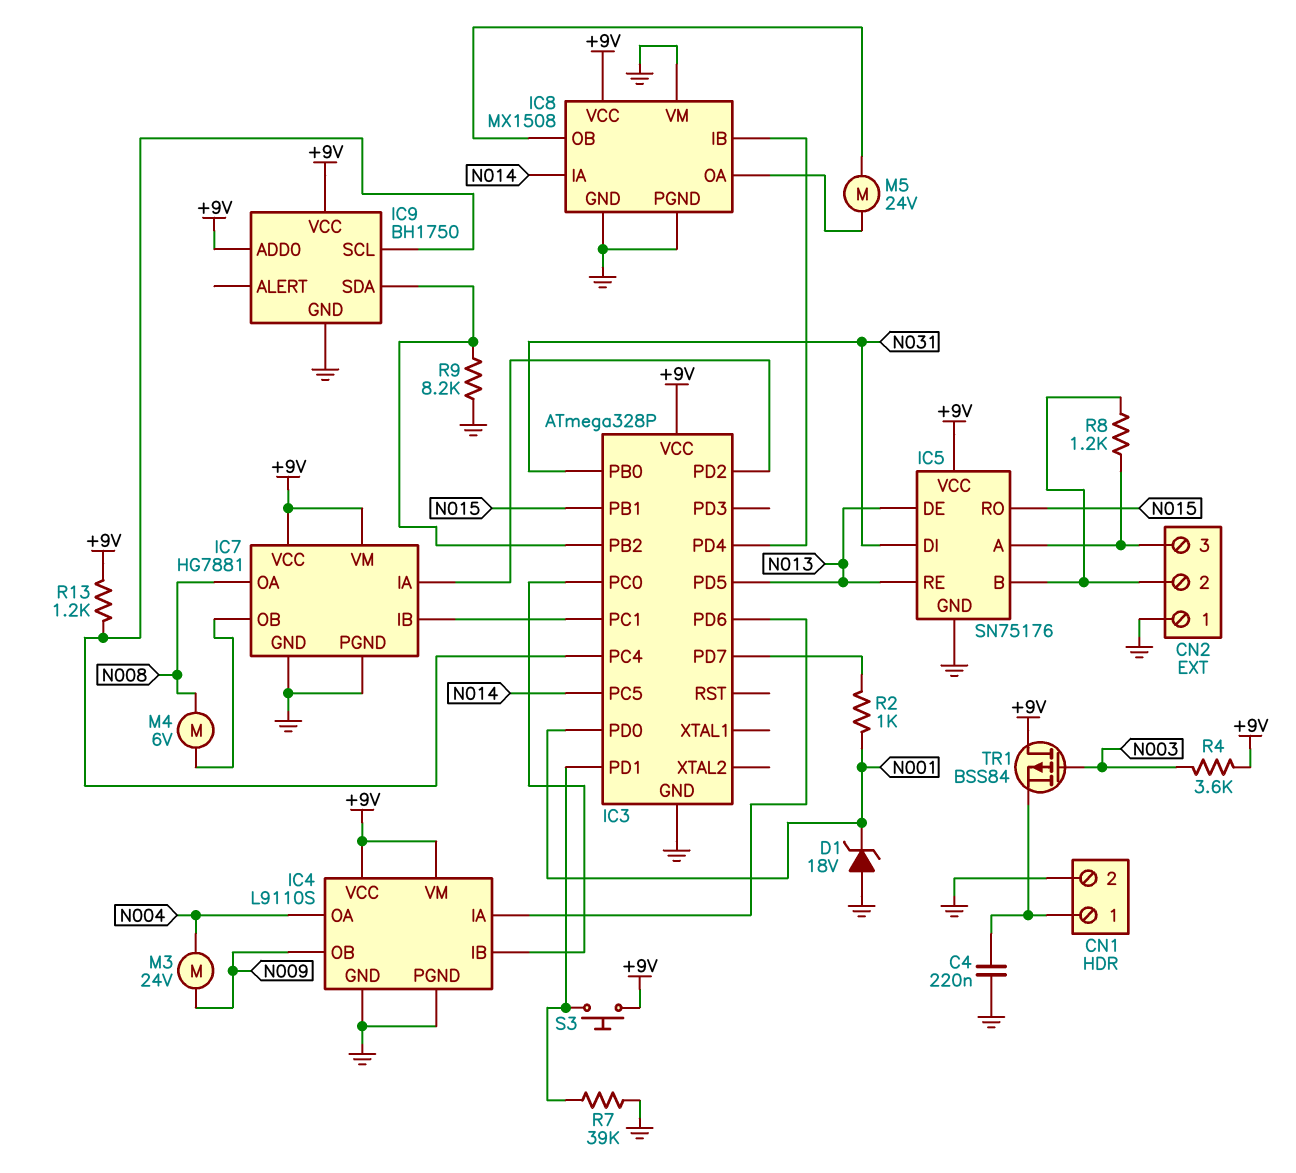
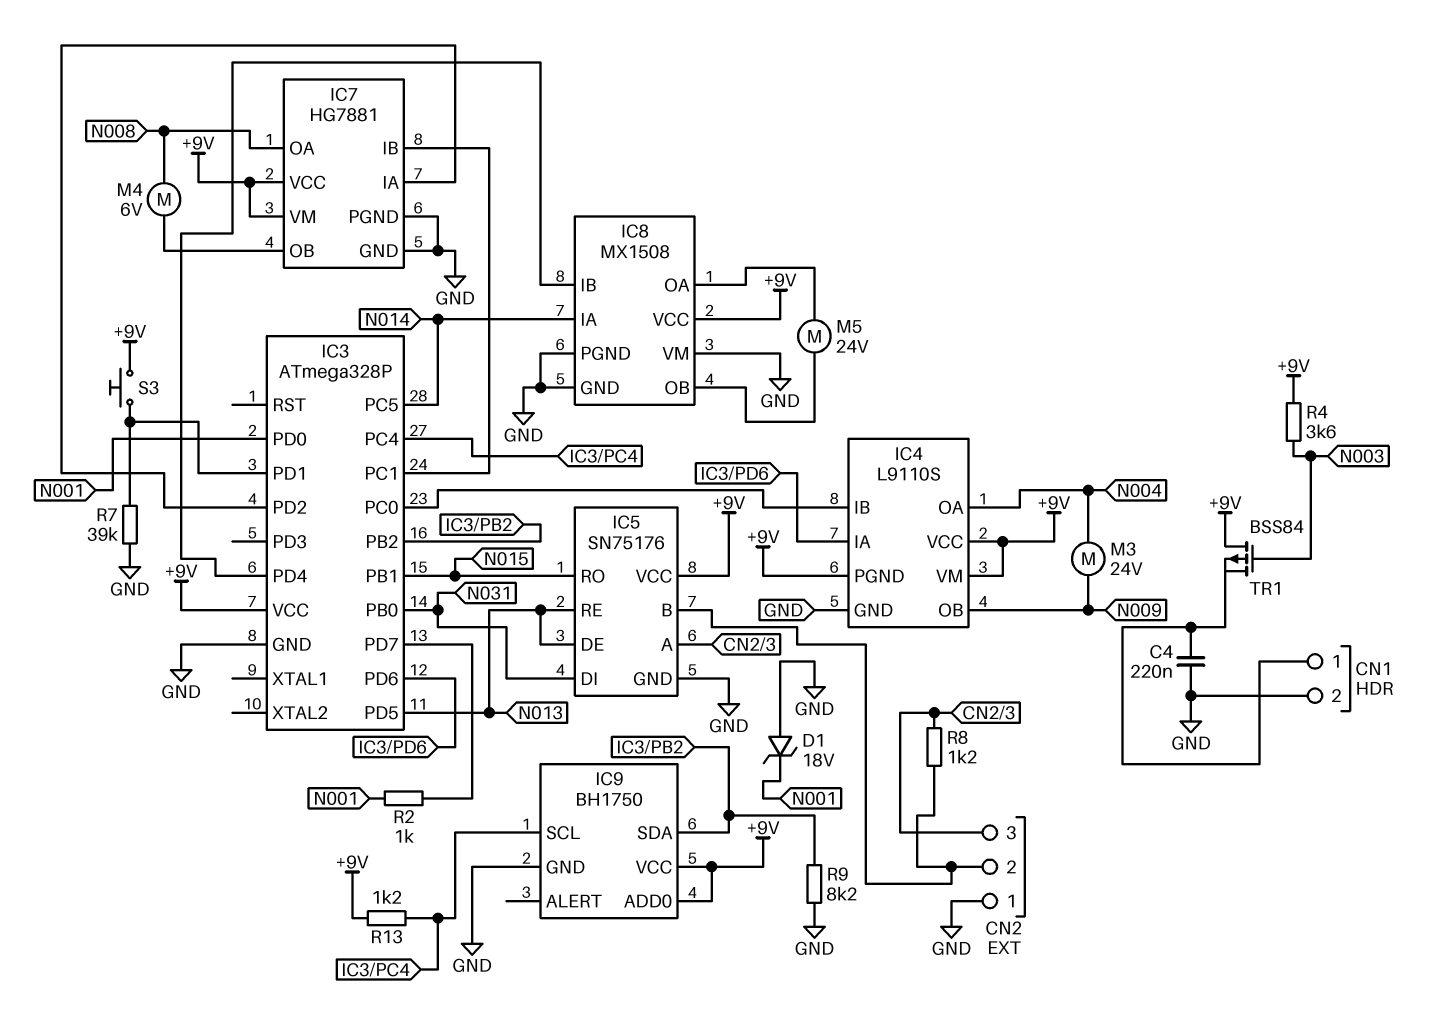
IC4 pin PGND: GND -> +9V

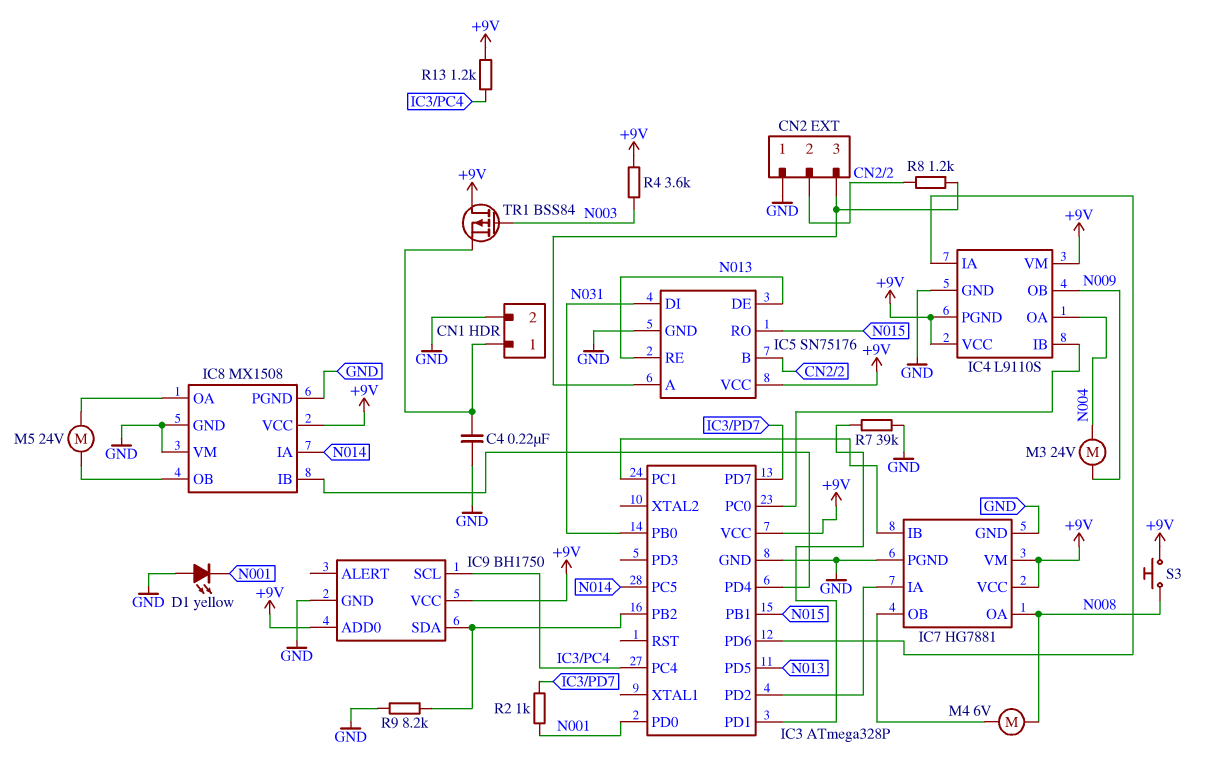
D1: zener 18V (A GND, K N001) -> LED yellow (A GND, K N001)
S3: button (+9V, IC3/PD1) -> button (+9V, N008)

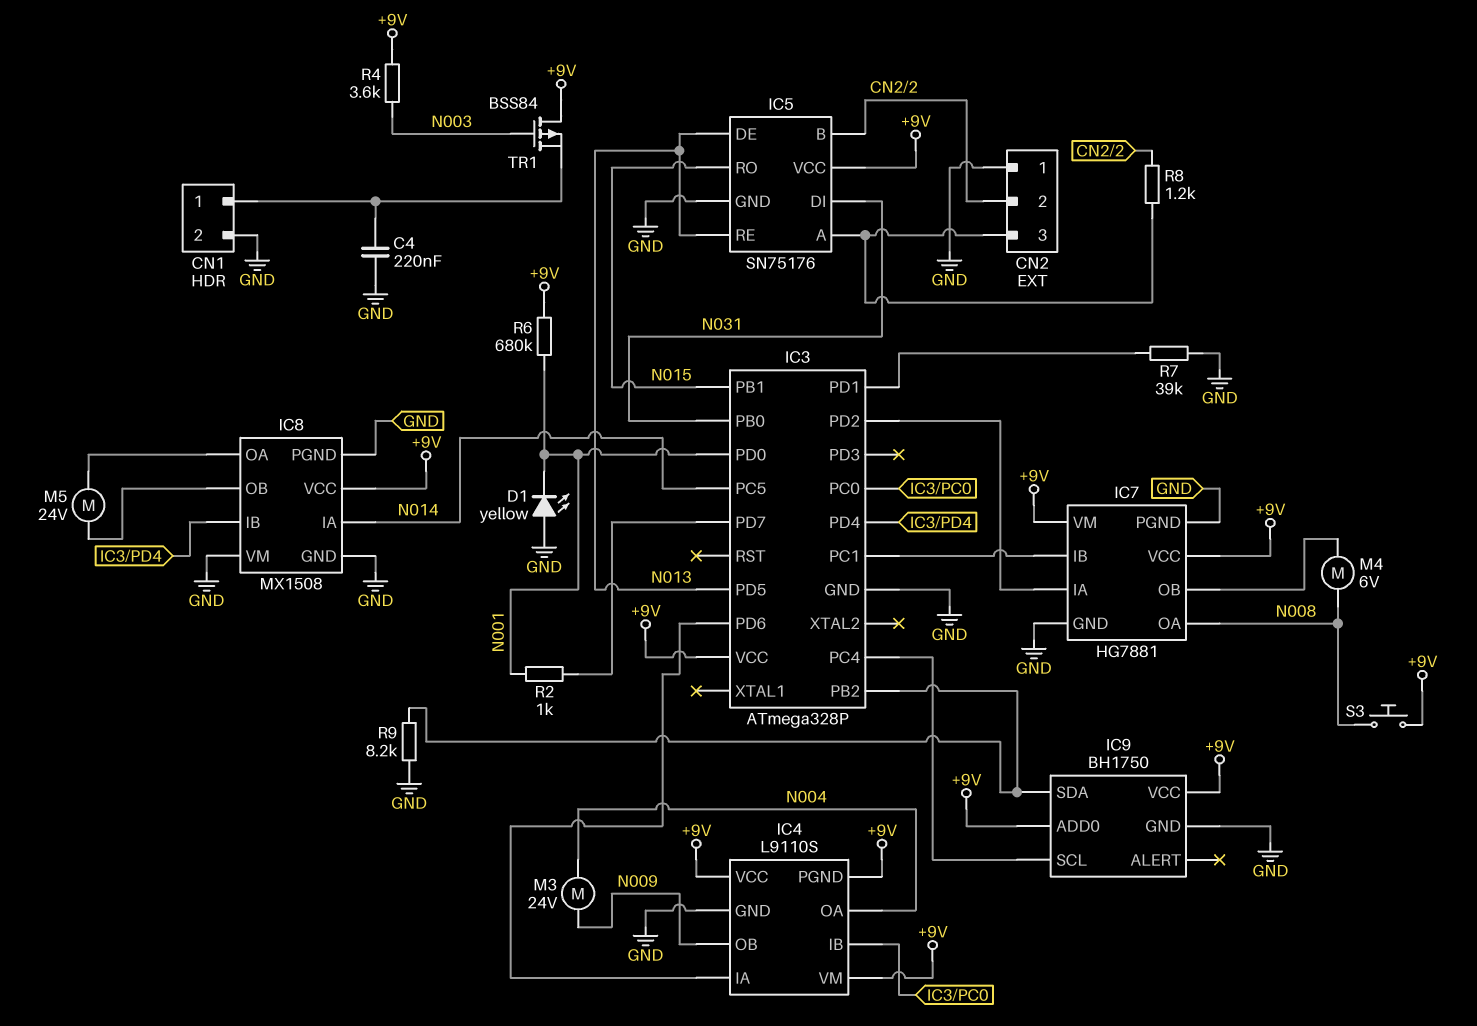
R6: none -> 680k (+9V, N001)
R13: 1.2k (+9V, IC3/PC4) -> none

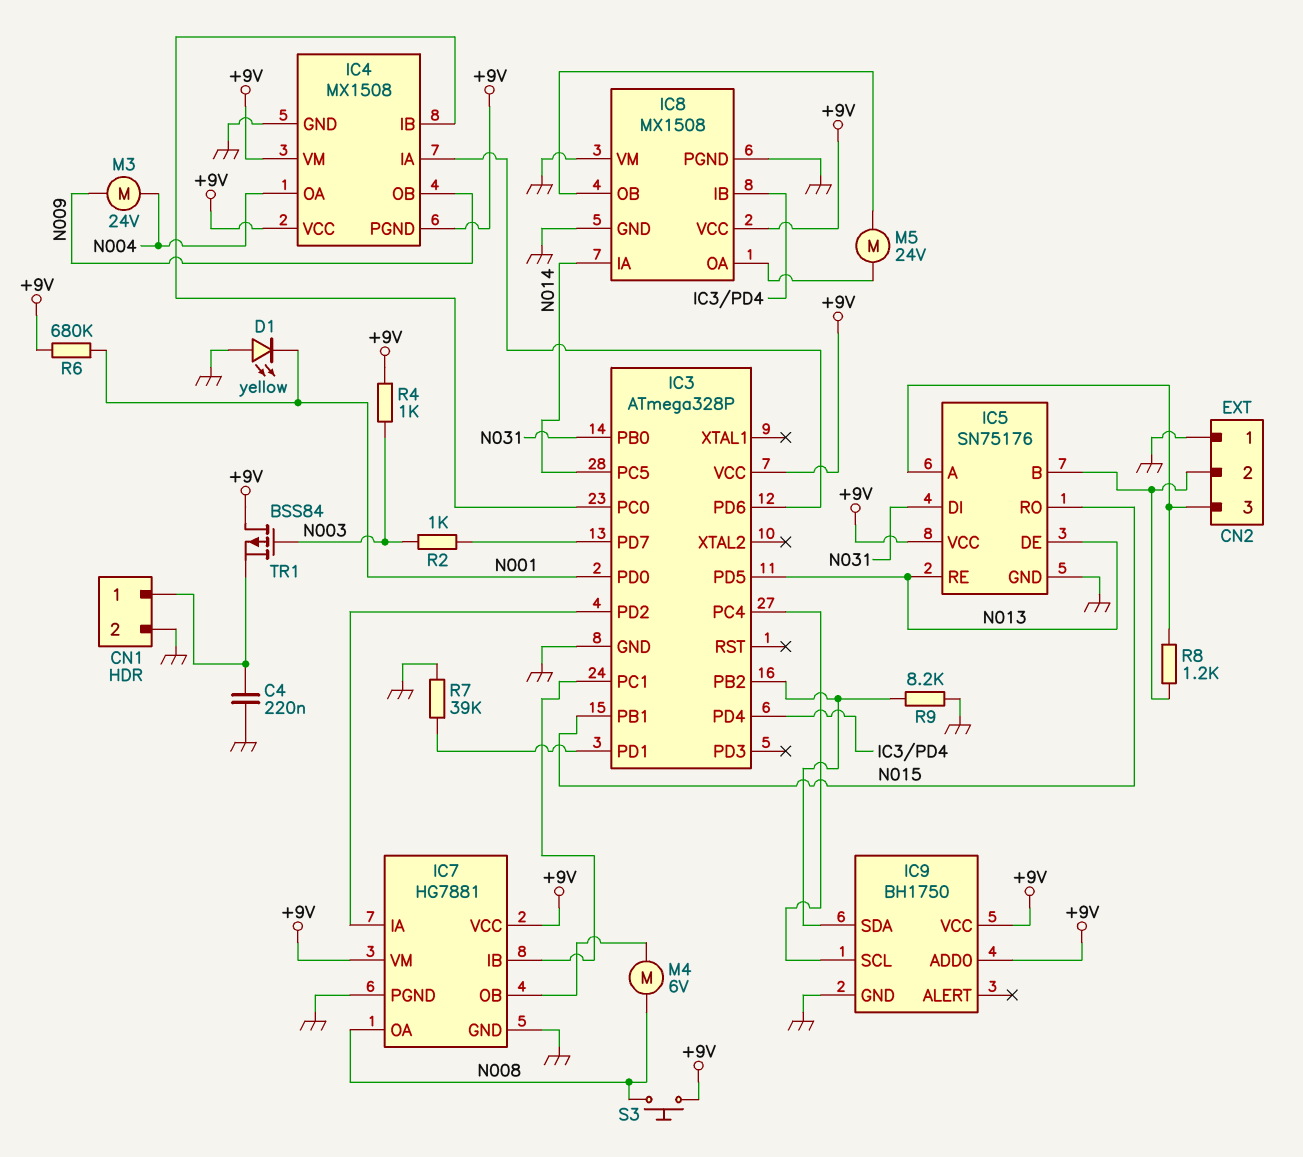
IC4: L9110S -> MX1508
R2: 1k (IC3/PD7, N001) -> 1k (IC3/PD7, N003)
R4: 3.6k (+9V, N003) -> 1k (+9V, N003)

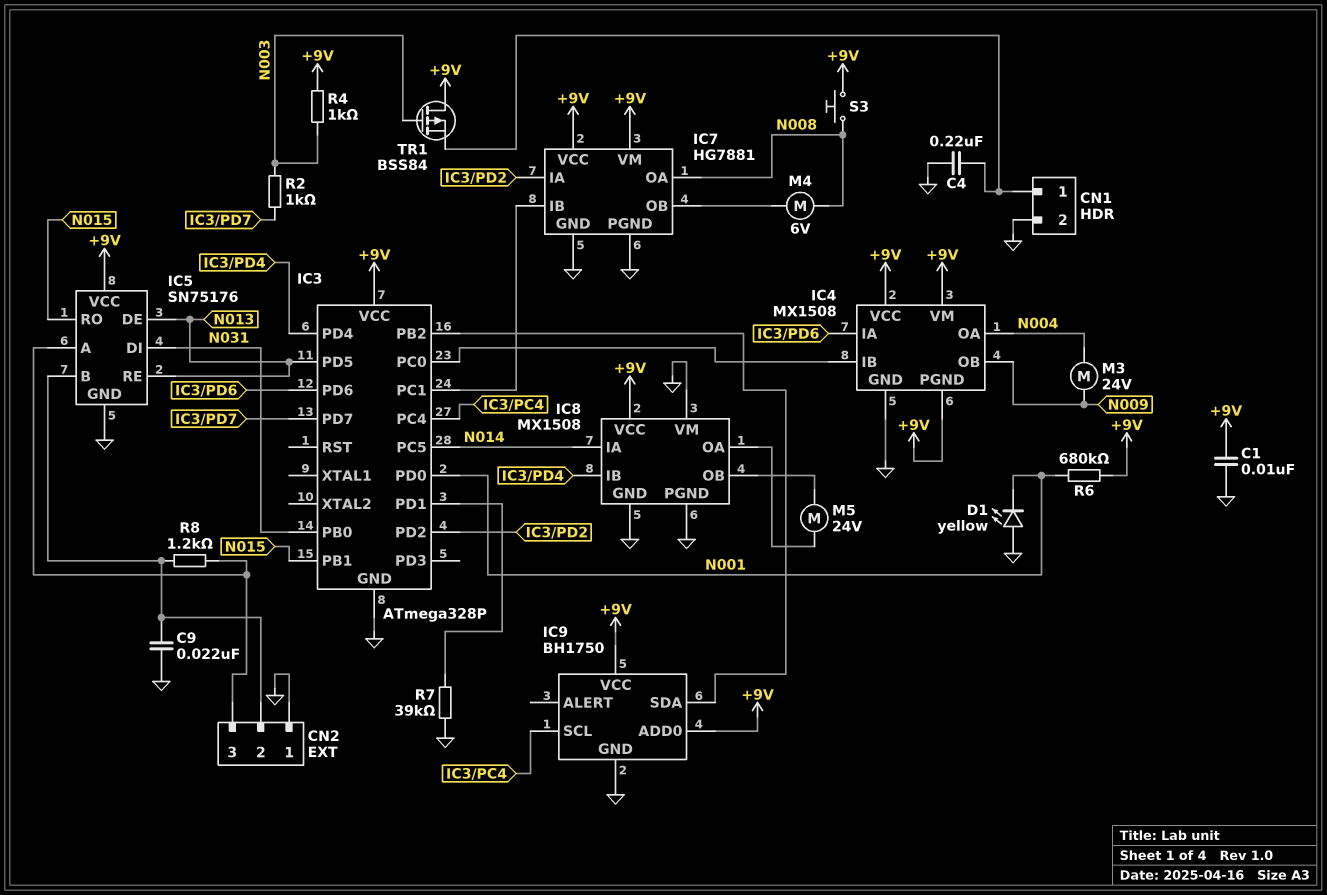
C1: none -> 10nF (+9V, GND)
C9: none -> 22nF (CN2/2, GND)
R9: 8.2k (GND, IC3/PB2) -> none

